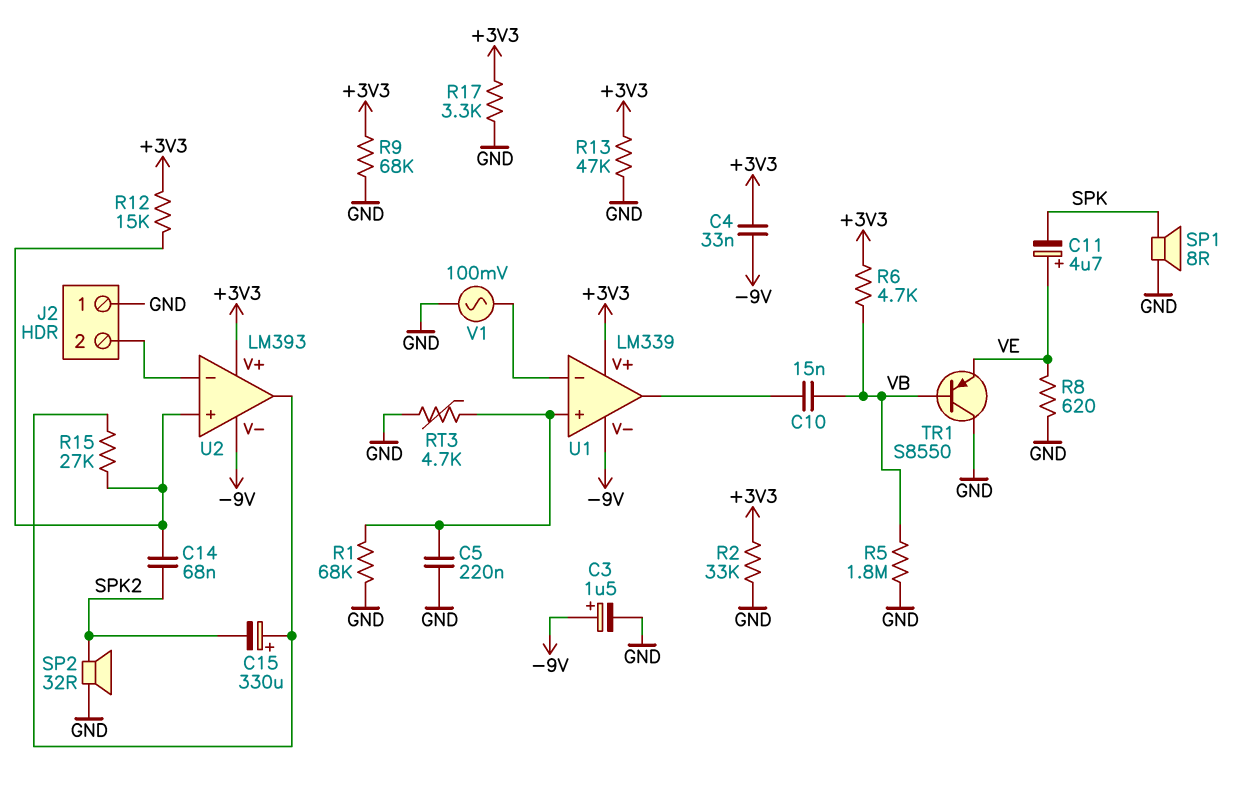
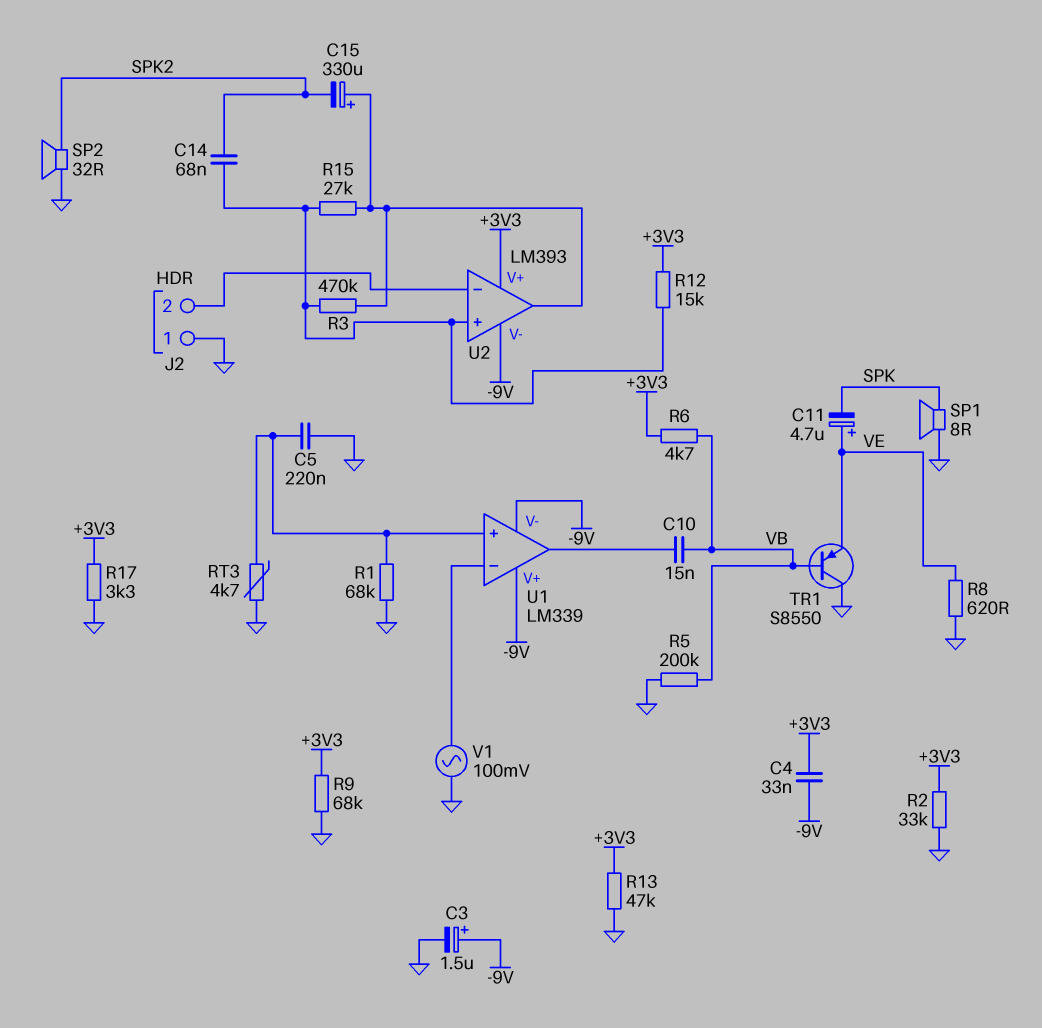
R3: none -> 470k (U2/in+, U2/out)
R5: 1.8M (GND, VB) -> 200k (GND, VB)
U1 pin V+: +3V3 -> -9V

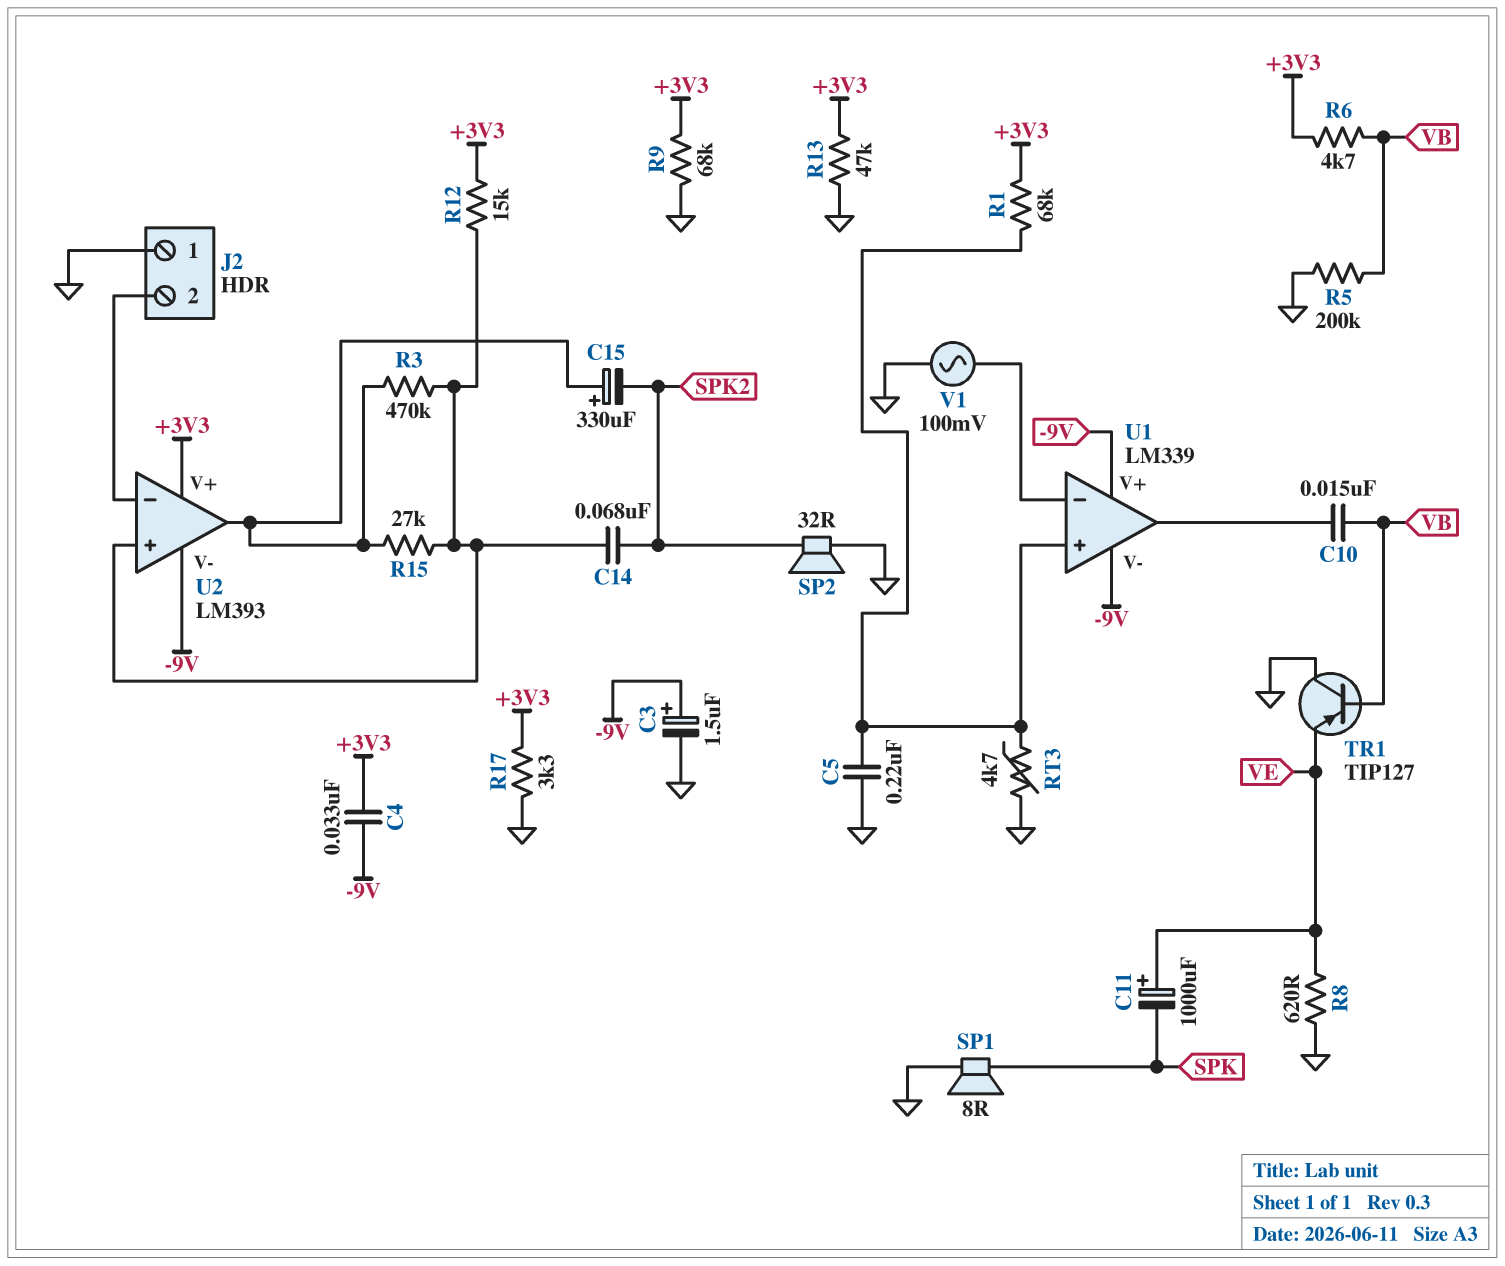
C11: 4.7uF (plus VE, minus SPK) -> 1000uF (plus VE, minus SPK)
R1: 68k (GND, U1/in+) -> 68k (+3V3, U1/in+)
R2: 33k (+3V3, GND) -> none
TR1: PNP S8550 (B VB, C GND, E VE) -> PNP TIP127 (B VB, C GND, E VE)

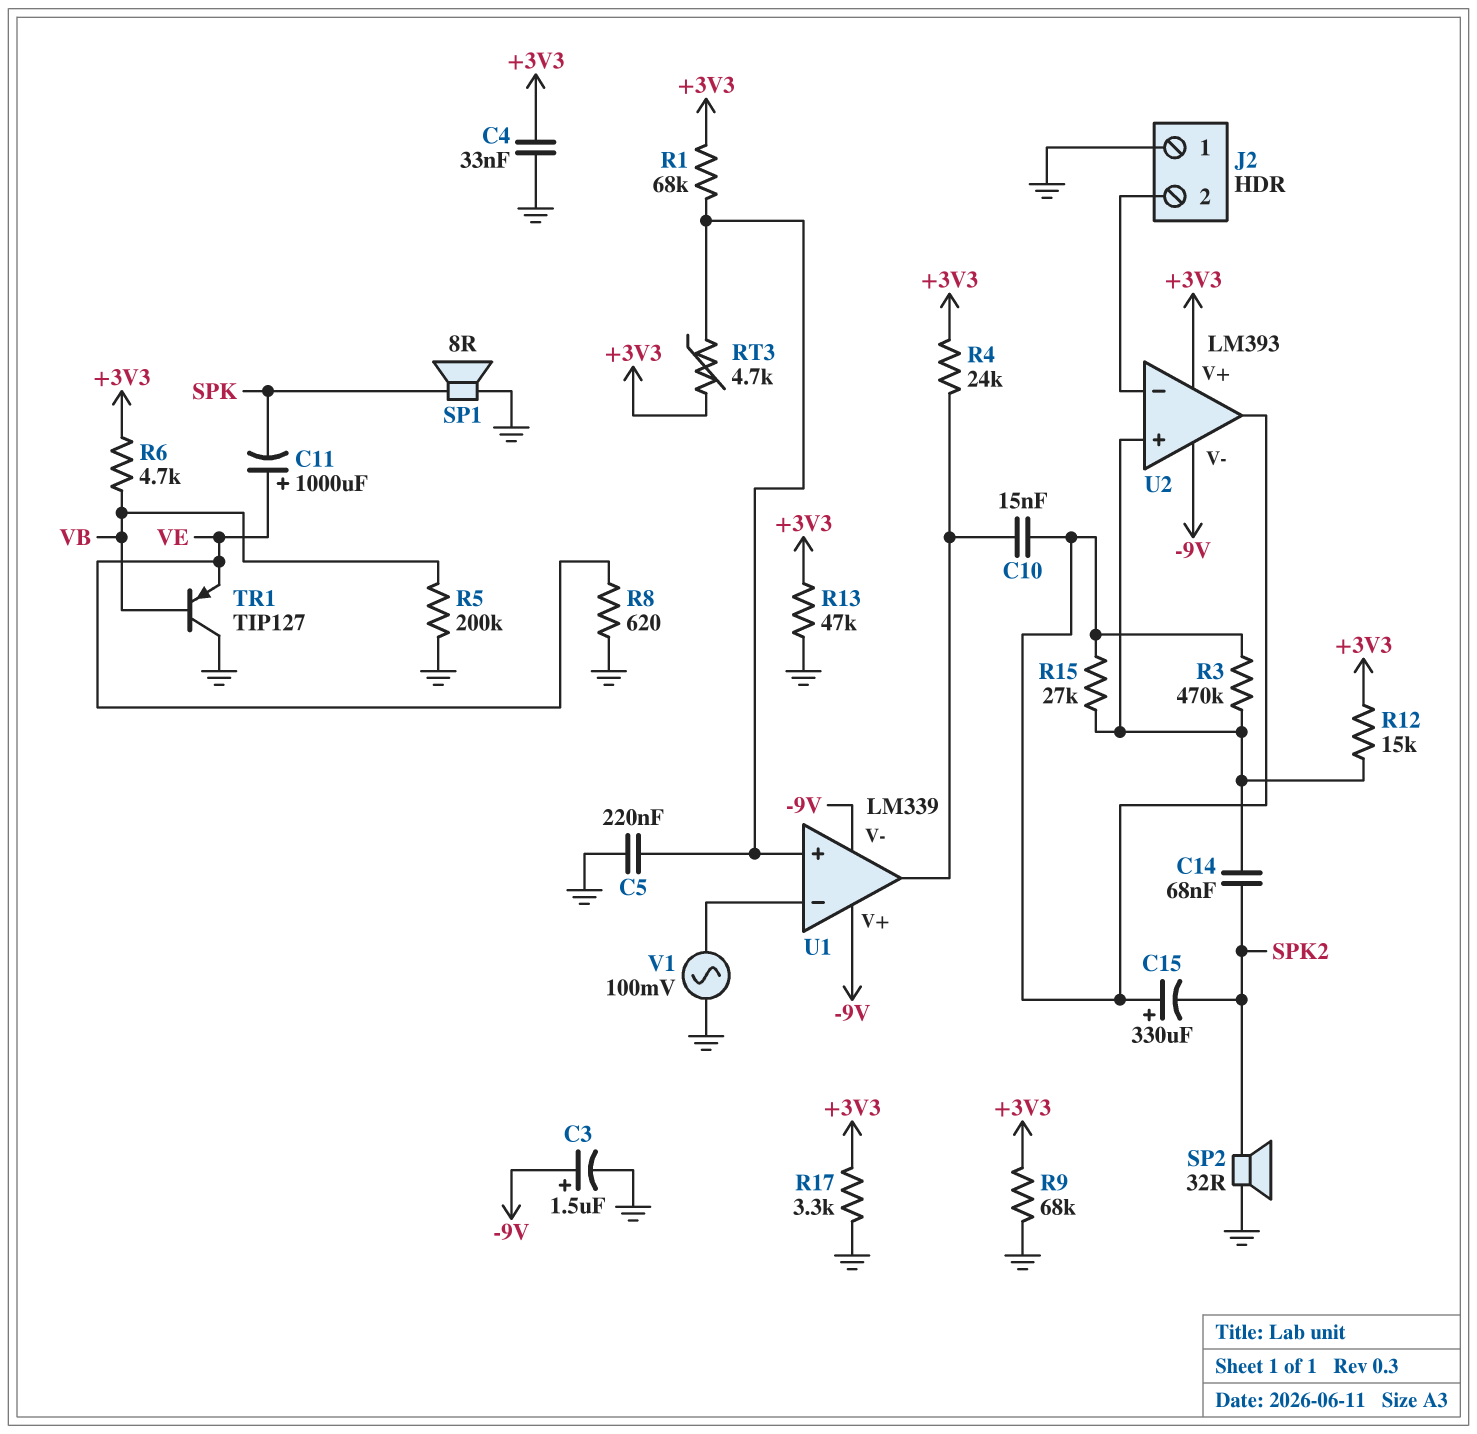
C4: 33nF (+3V3, -9V) -> 33nF (+3V3, GND)
C10: 15nF (U1/out, VB) -> 15nF (U1/out, U2/out)
R4: none -> 24k (+3V3, U1/out)
RT3: 4.7k (GND, U1/in+) -> 4.7k (+3V3, U1/in+)

